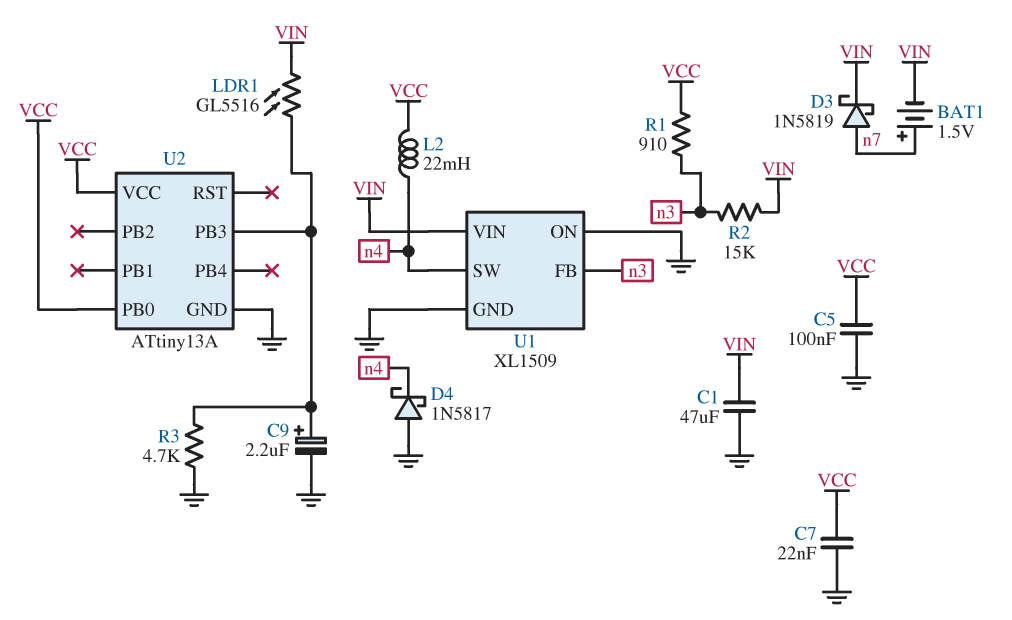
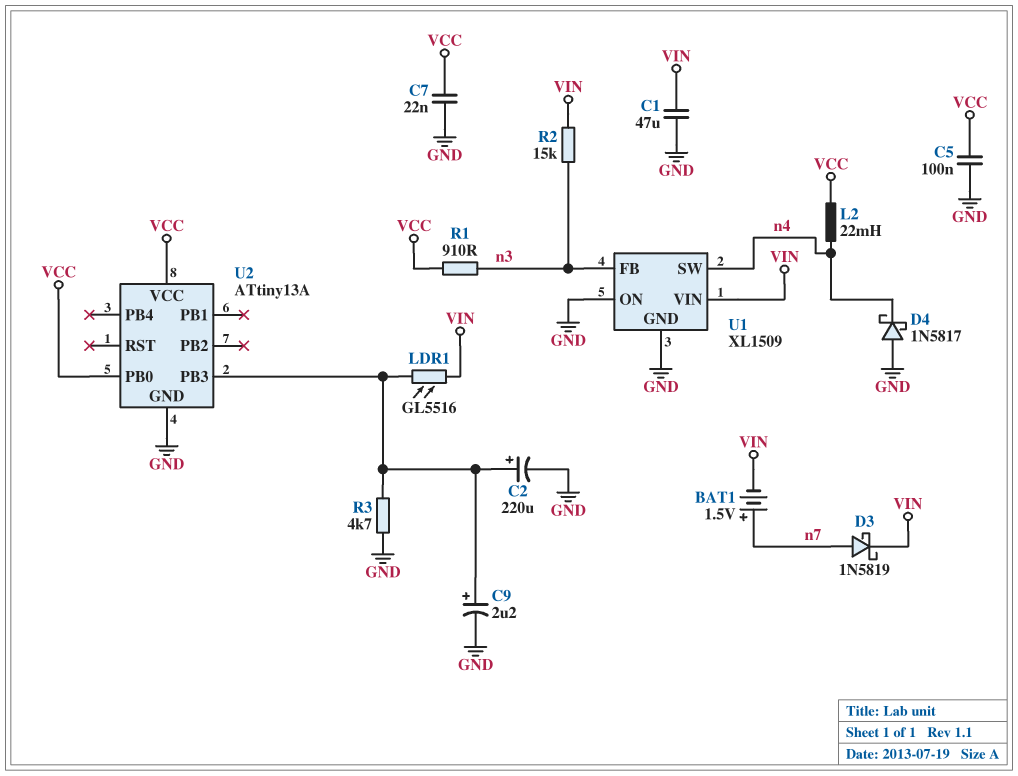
C2: none -> 220uF (plus U2/PB3, minus GND)

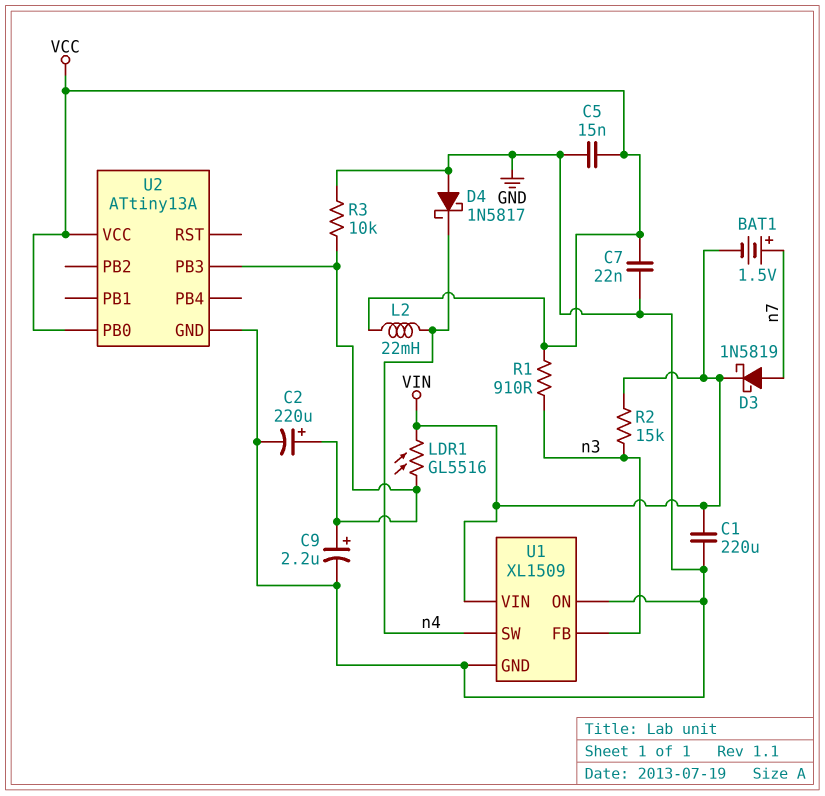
C1: 47uF (GND, VIN) -> 220uF (GND, VIN)
C5: 100nF (GND, VCC) -> 15nF (GND, VCC)
R3: 4.7k (GND, U2/PB3) -> 10k (GND, U2/PB3)

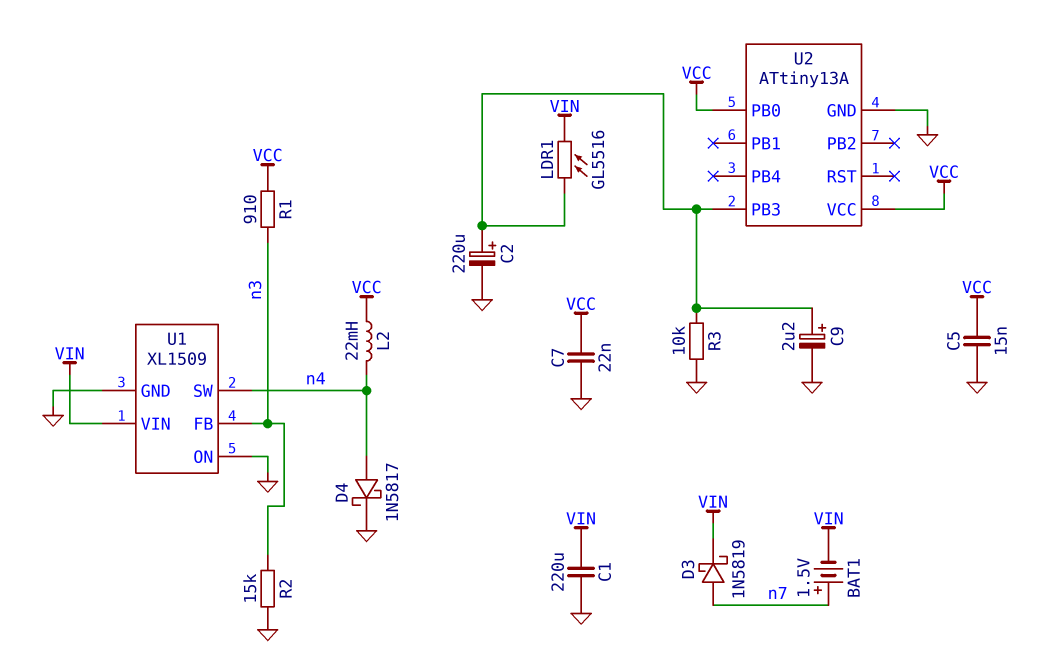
D4: schottky 1N5817 (A GND, K n4) -> schottky 1N5817 (A n4, K GND)
R2: 15k (VIN, n3) -> 15k (GND, n3)

